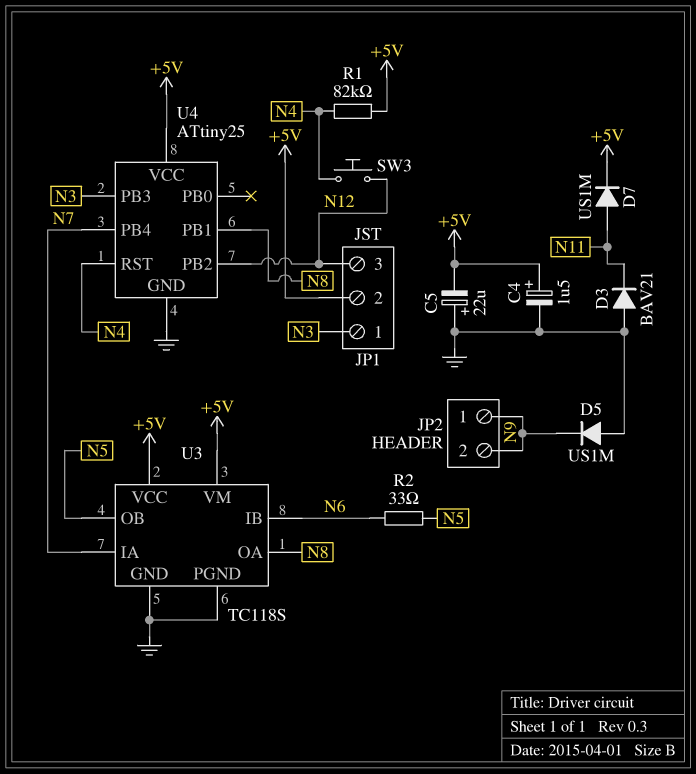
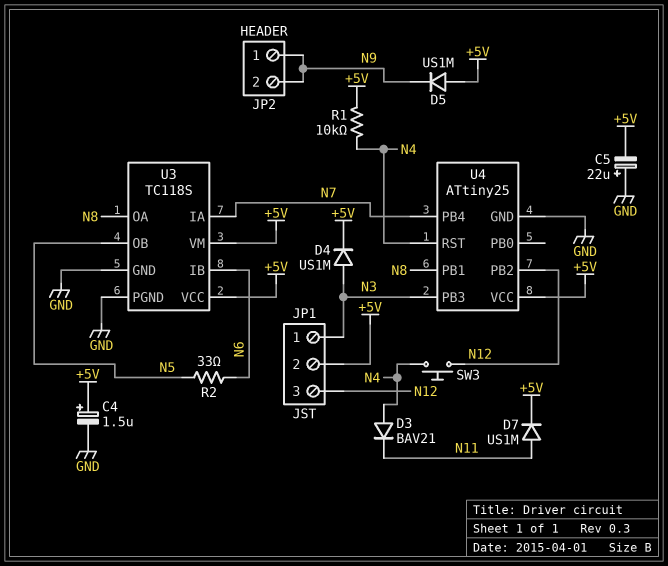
D3: diode BAV21 (A GND, K N11) -> diode BAV21 (A N4, K N11)
D4: none -> diode US1M (A N3, K +5V)
D5: diode US1M (A GND, K N9) -> diode US1M (A +5V, K N9)
R1: 82k (+5V, N4) -> 10k (+5V, N4)

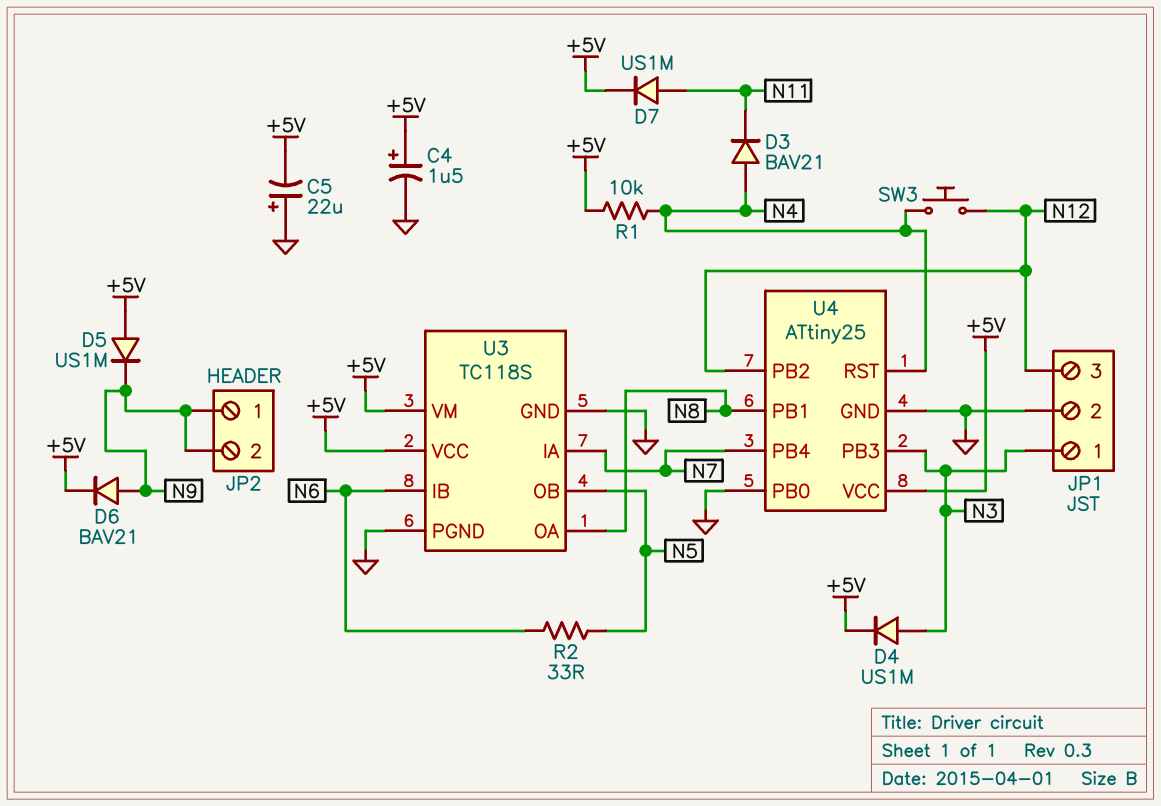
D6: none -> diode BAV21 (A N9, K +5V)
JP1 pin 2: +5V -> GND
U4 pin PB0: none -> GND

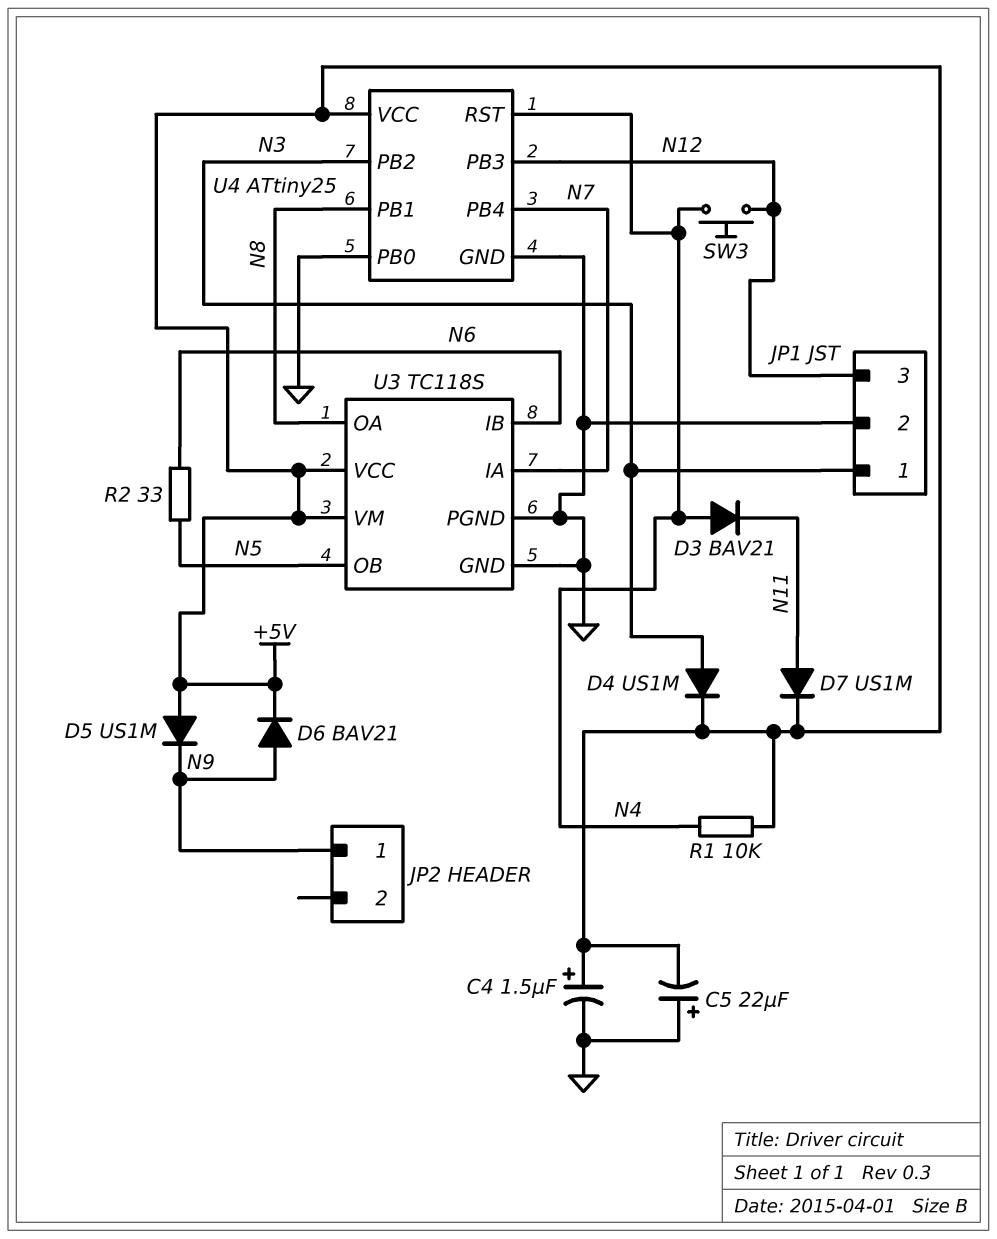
JP2 pin 2: N9 -> none
U4 pin PB2: N12 -> N3
U4 pin PB3: N3 -> N12

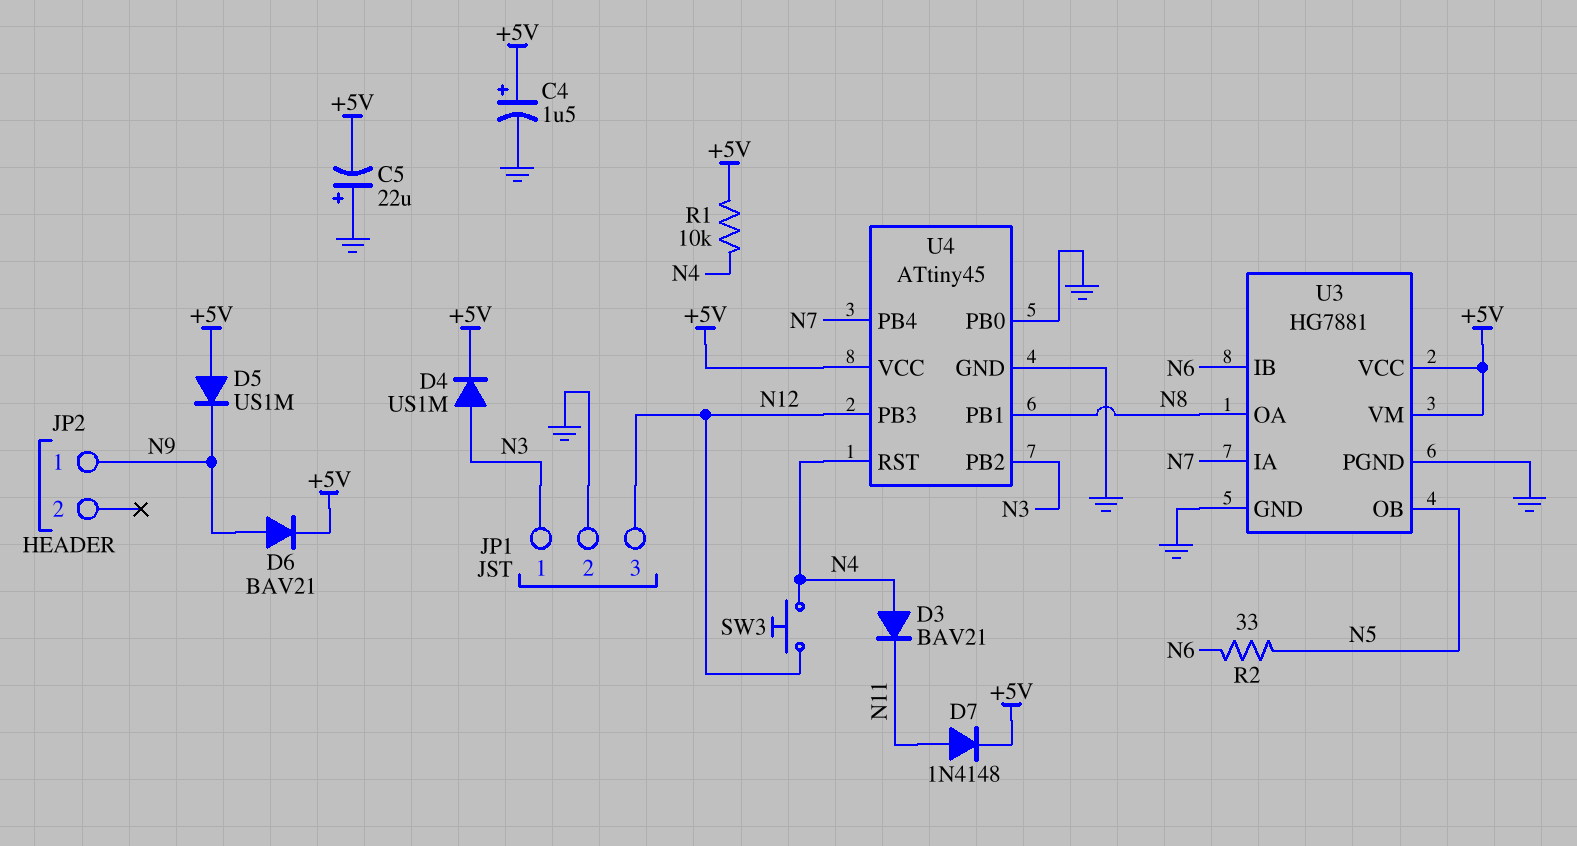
D7: diode US1M (A N11, K +5V) -> diode 1N4148 (A N11, K +5V)
U3: TC118S -> HG7881
U4: ATtiny25 -> ATtiny45

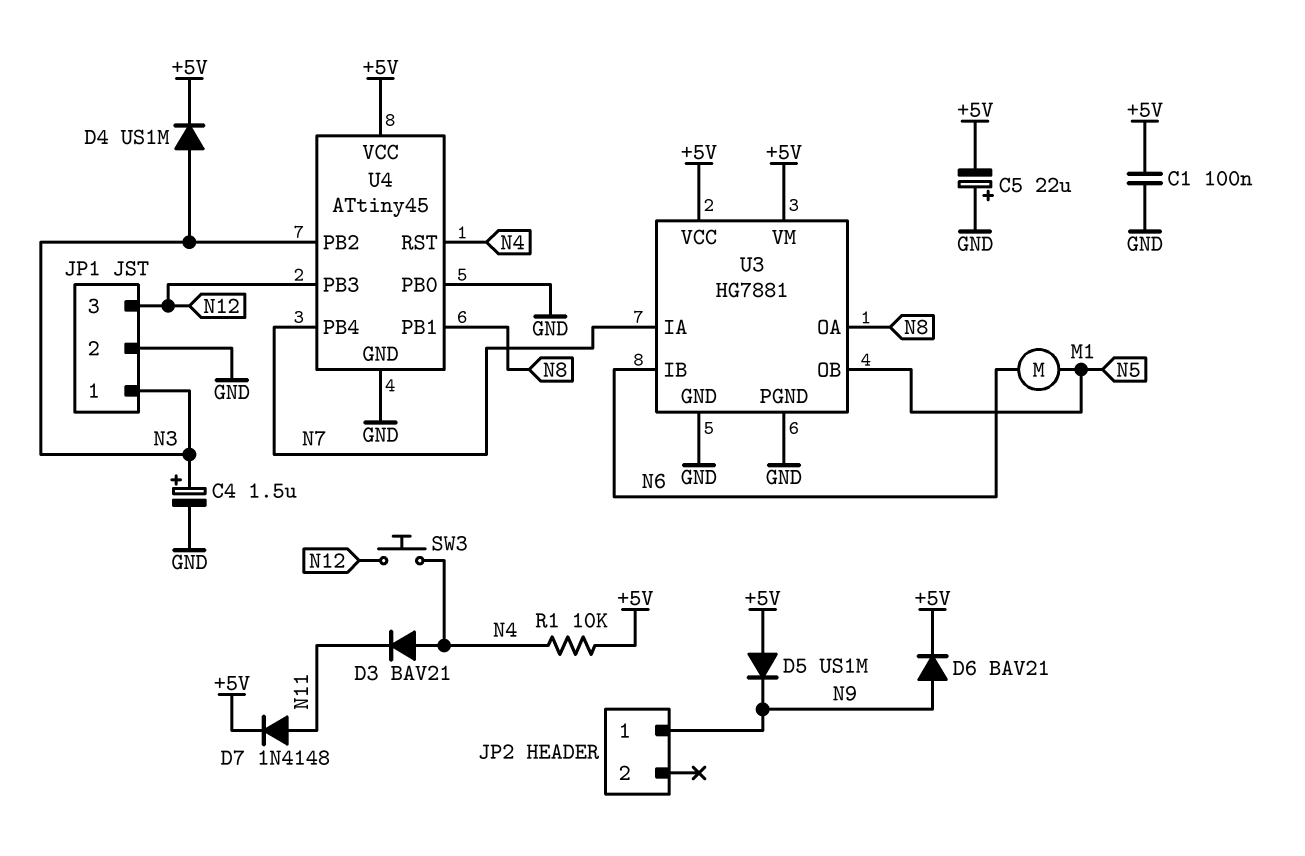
C1: none -> 100nF (+5V, GND)
C4: 1.5uF (plus +5V, minus GND) -> 1.5uF (plus N3, minus GND)
M1: none -> motor (N5, N6)
R2: 33 (N5, N6) -> none

